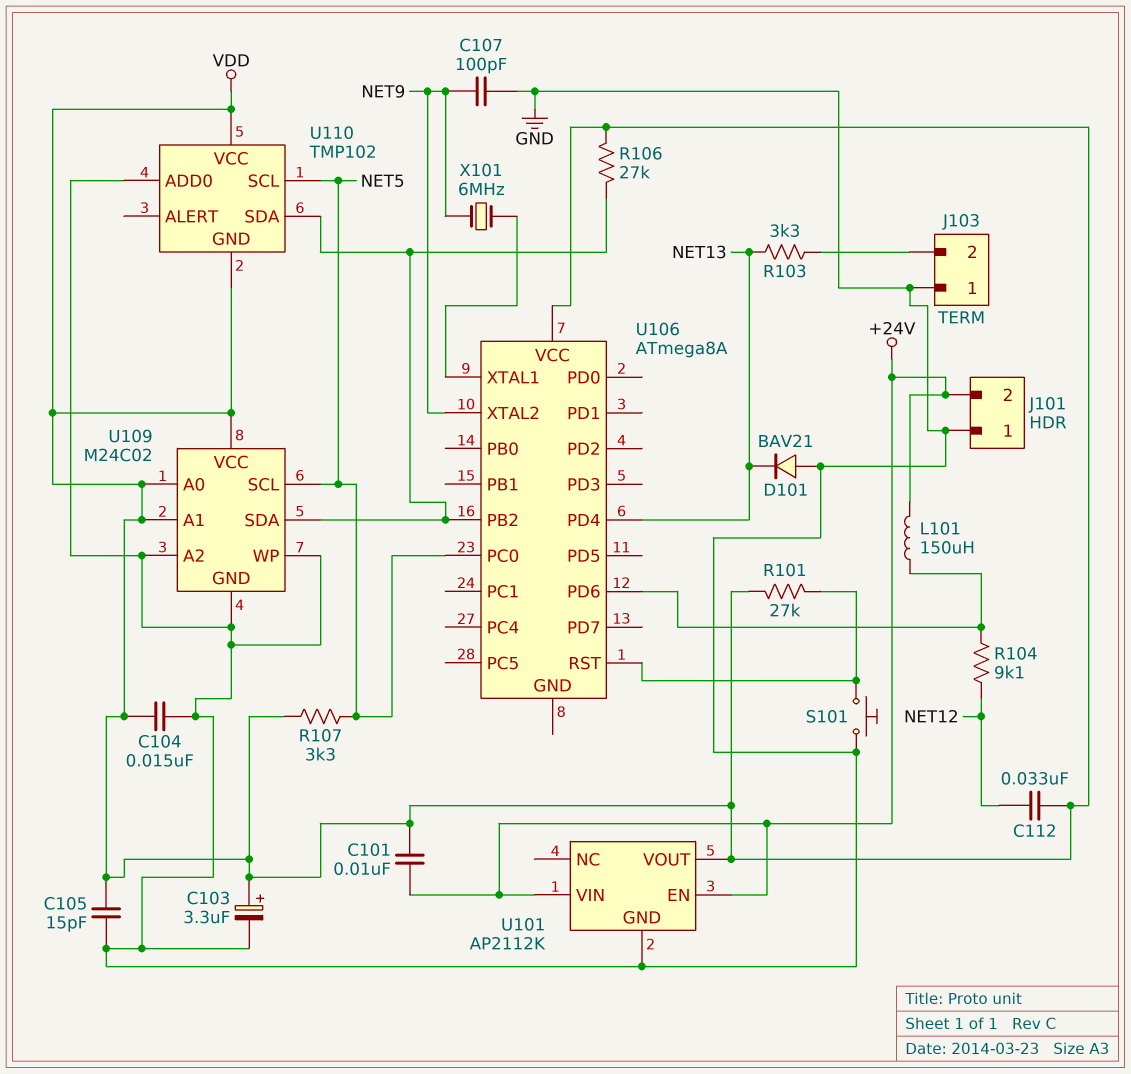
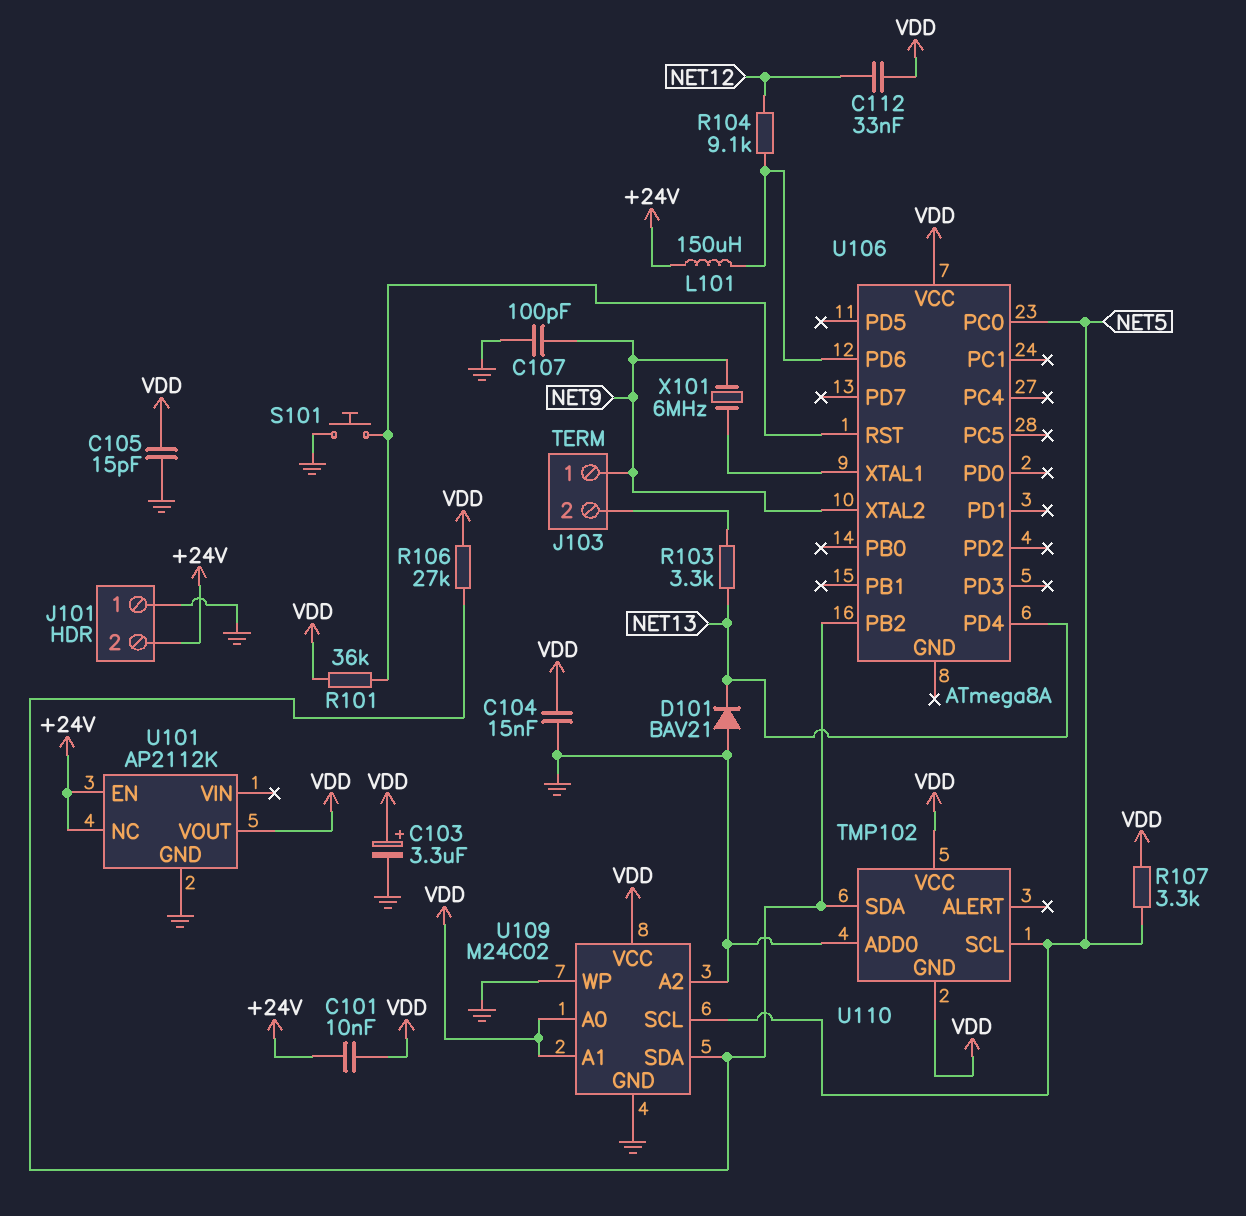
J103 pin 1: GND -> NET9
R101: 27k (U106/RST, VDD) -> 36k (U106/RST, VDD)
U101 pin NC: none -> +24V
U101 pin VIN: +24V -> none

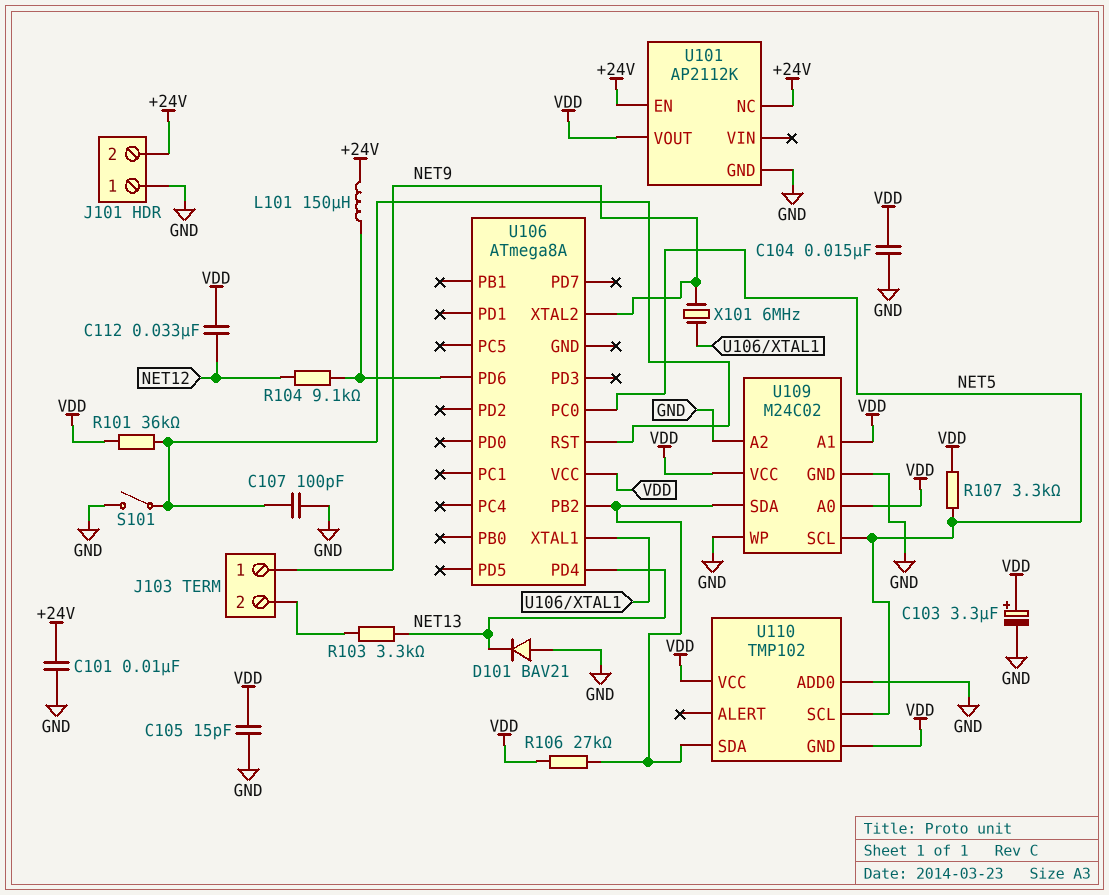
C101: 10nF (+24V, VDD) -> 10nF (+24V, GND)
C107: 100pF (GND, NET9) -> 100pF (GND, U106/RST)
S101: button (GND, U106/RST) -> switch (GND, U106/RST)

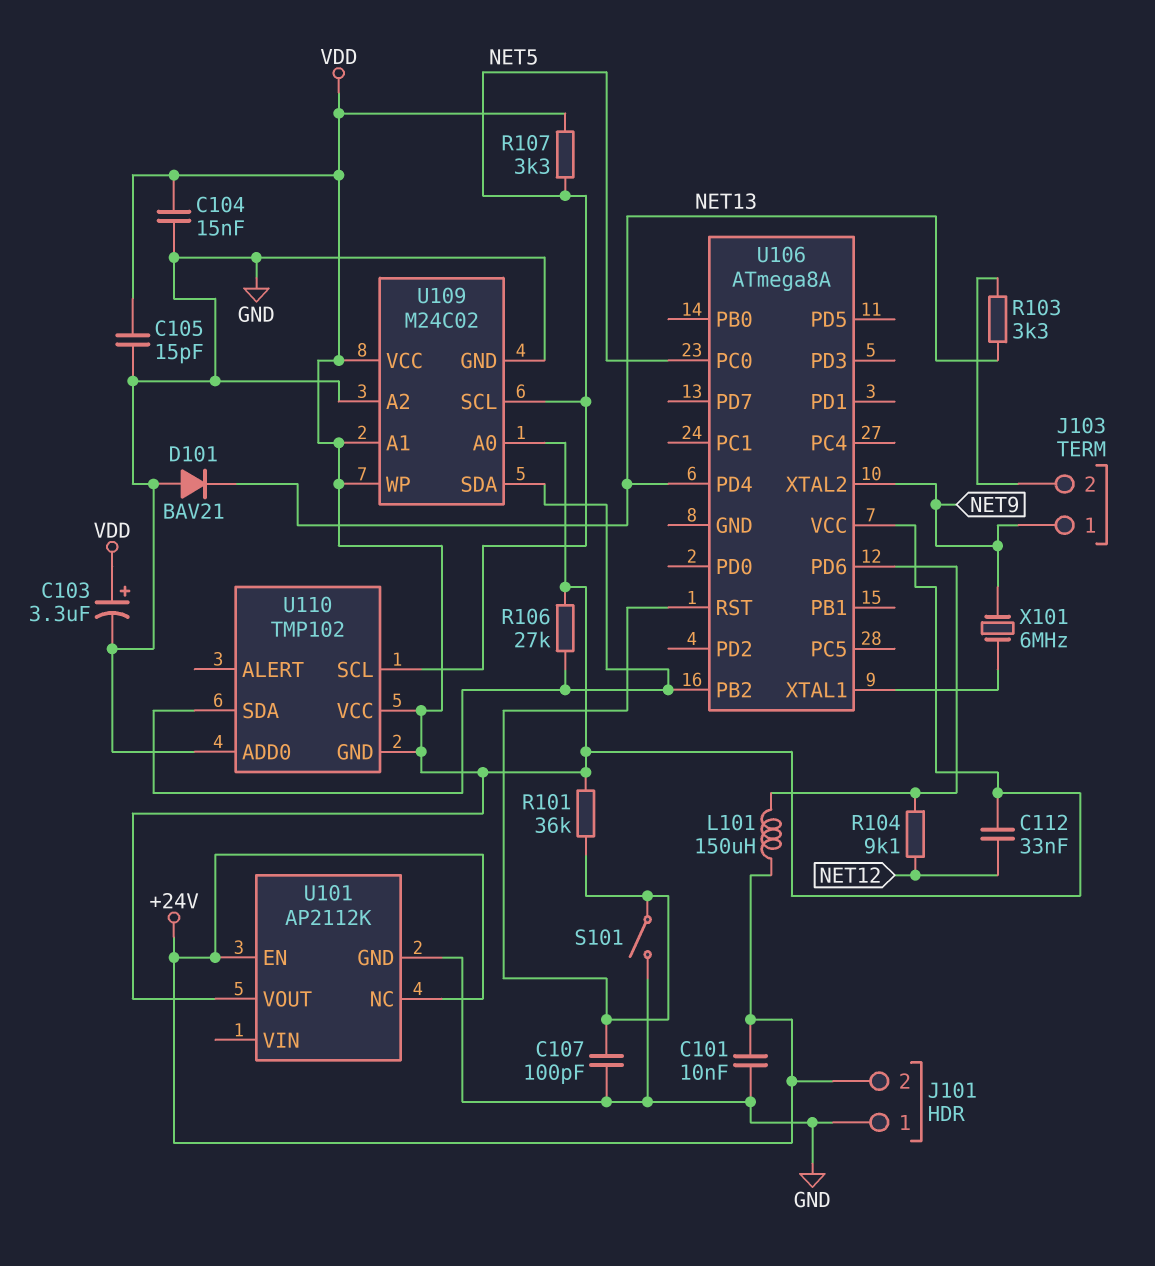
U109 pin WP: GND -> VDD

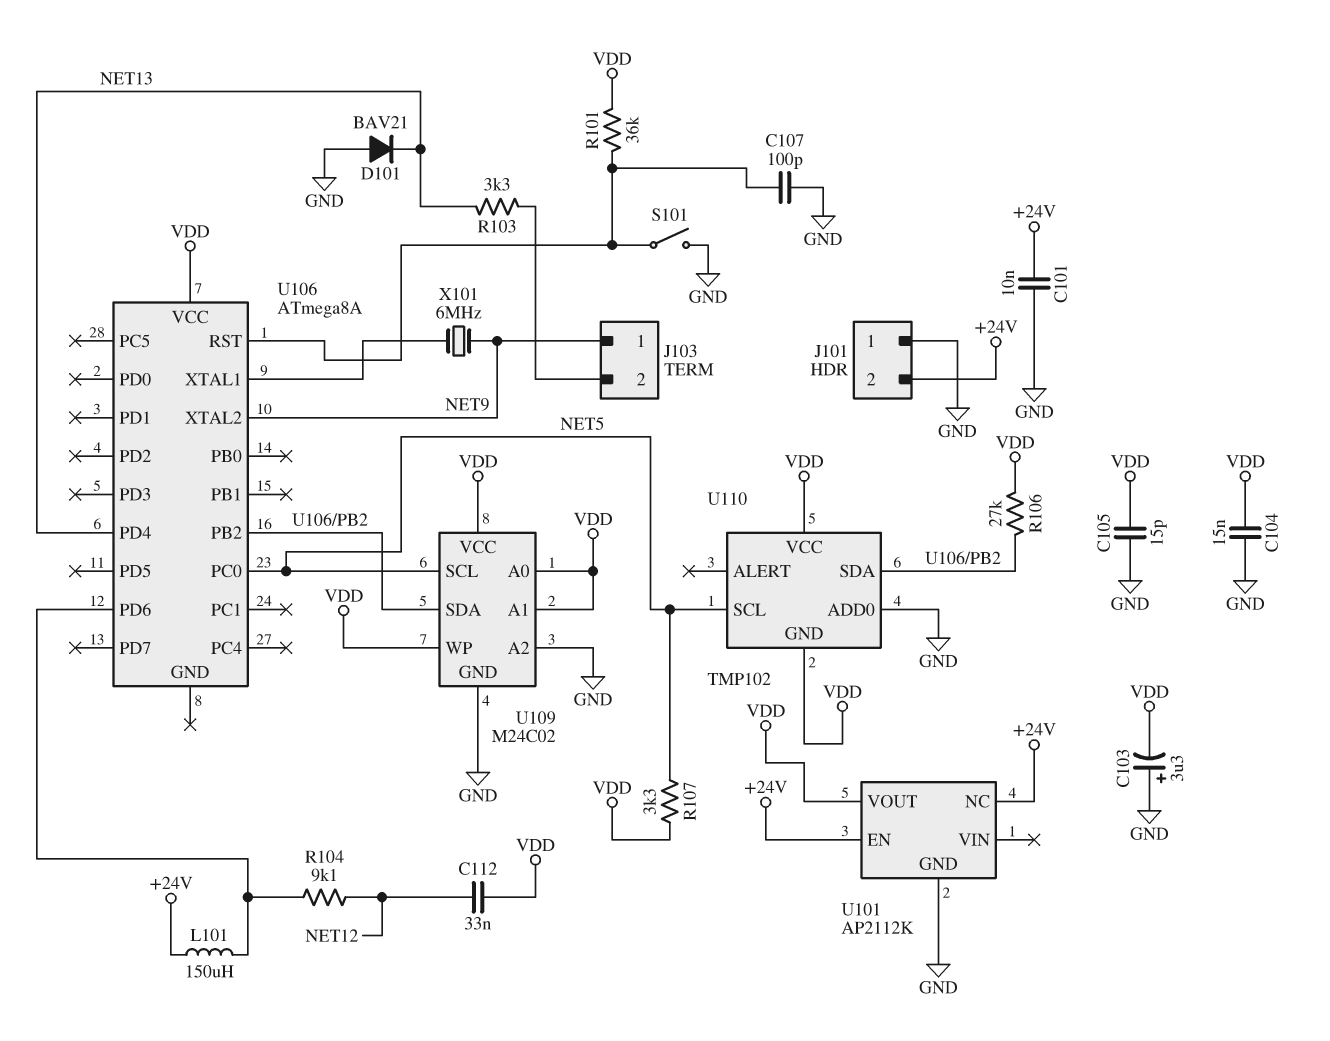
C103: 3.3uF (plus VDD, minus GND) -> 3.3uF (plus GND, minus VDD)

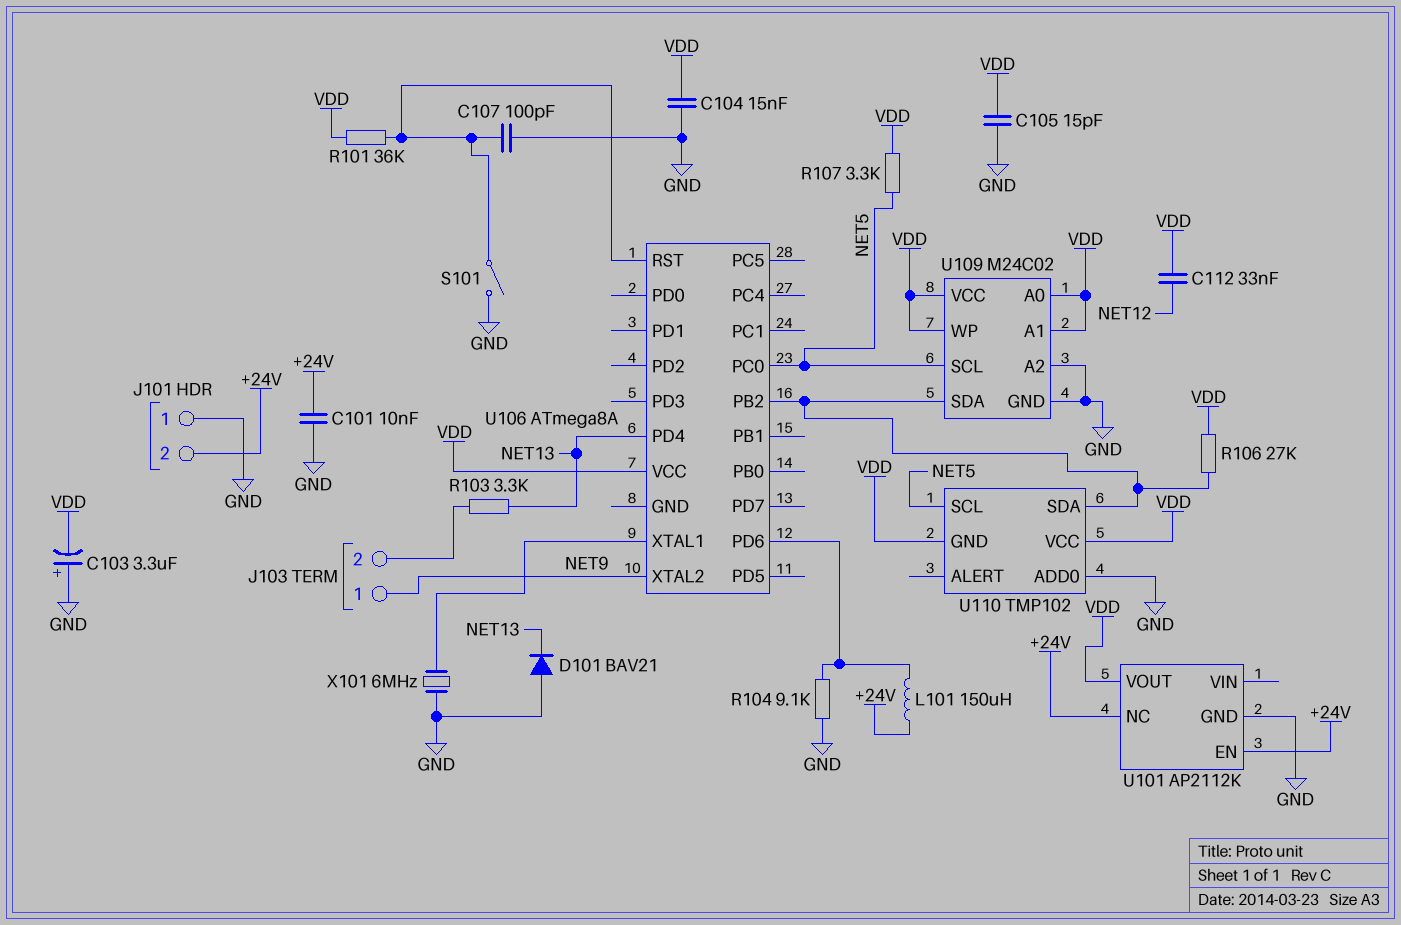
R104: 9.1k (NET12, U106/PD6) -> 9.1k (GND, U106/PD6)
X101: 6MHz (NET9, U106/XTAL1) -> 6MHz (GND, U106/XTAL1)

